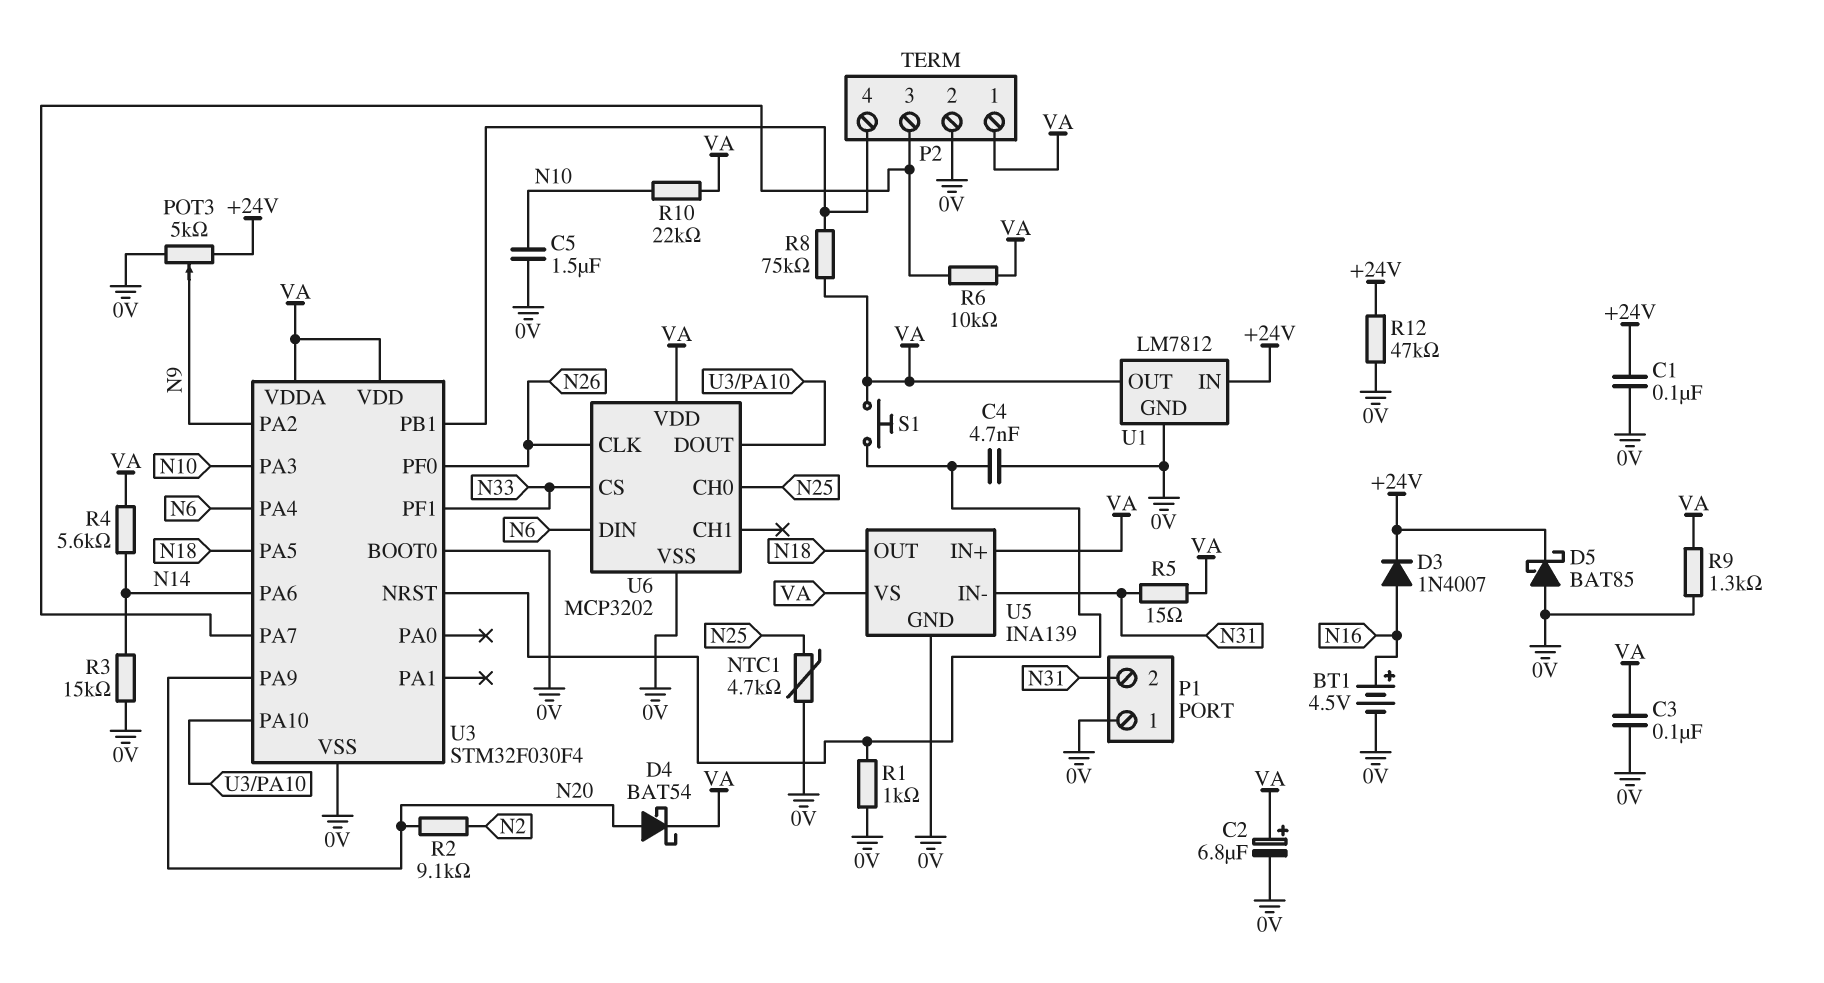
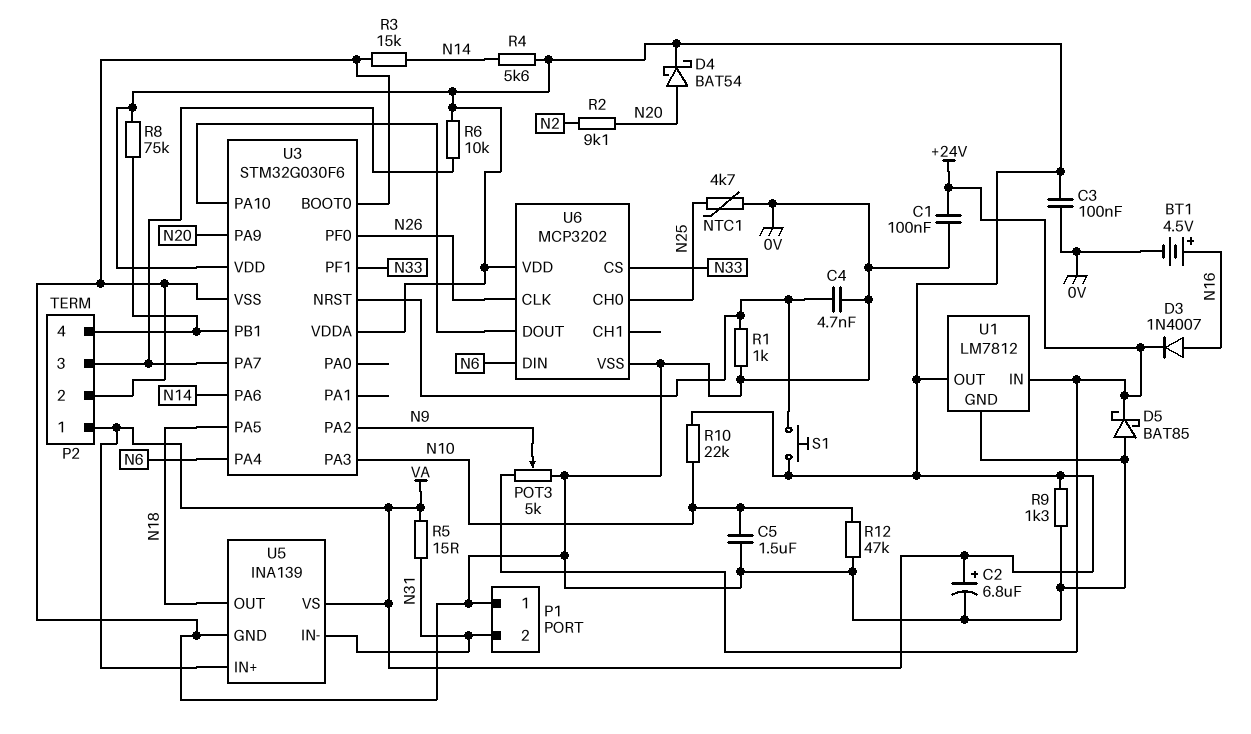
R12: 47k (+24V, 0V) -> 47k (0V, N10)
U3: STM32F030F4 -> STM32G030F6

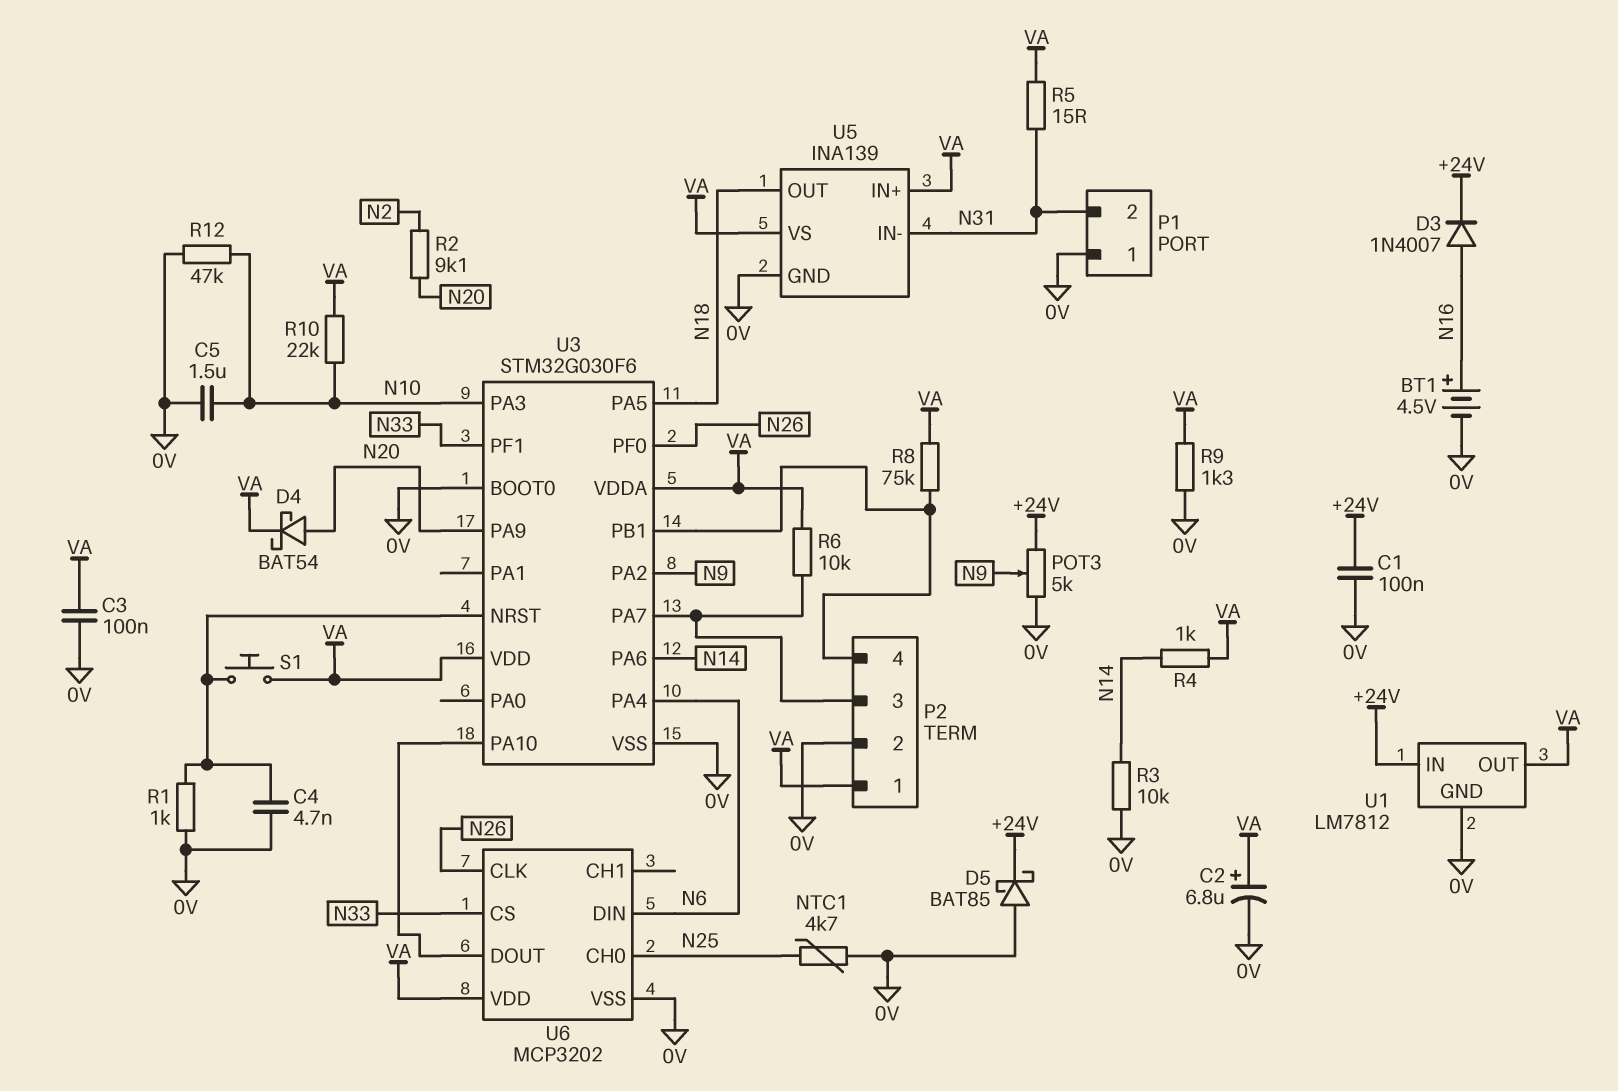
R3: 15k (0V, N14) -> 10k (0V, N14)
R4: 5.6k (N14, VA) -> 1k (N14, VA)

